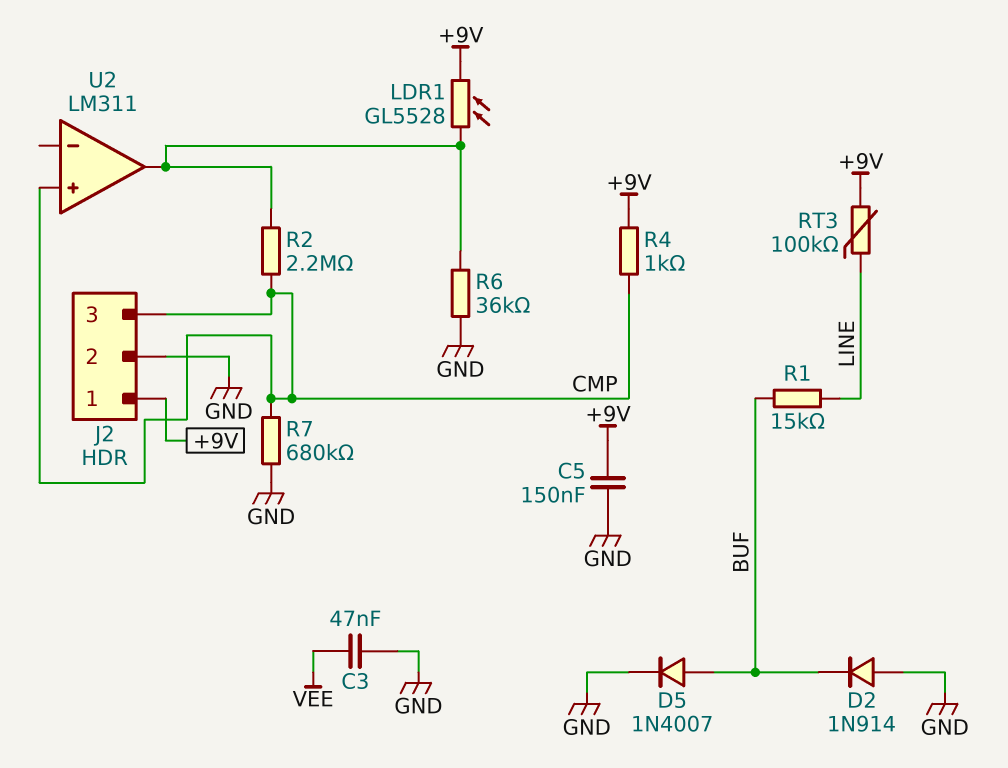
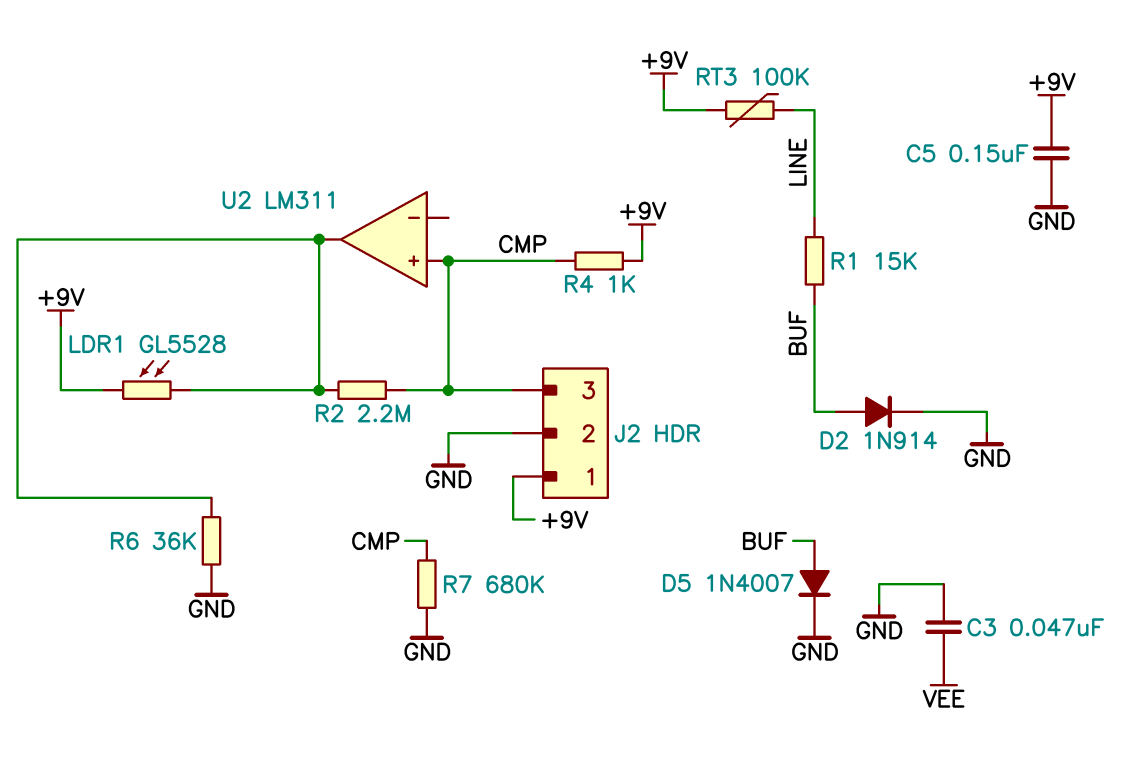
D2: diode 1N914 (A GND, K BUF) -> diode 1N914 (A BUF, K GND)

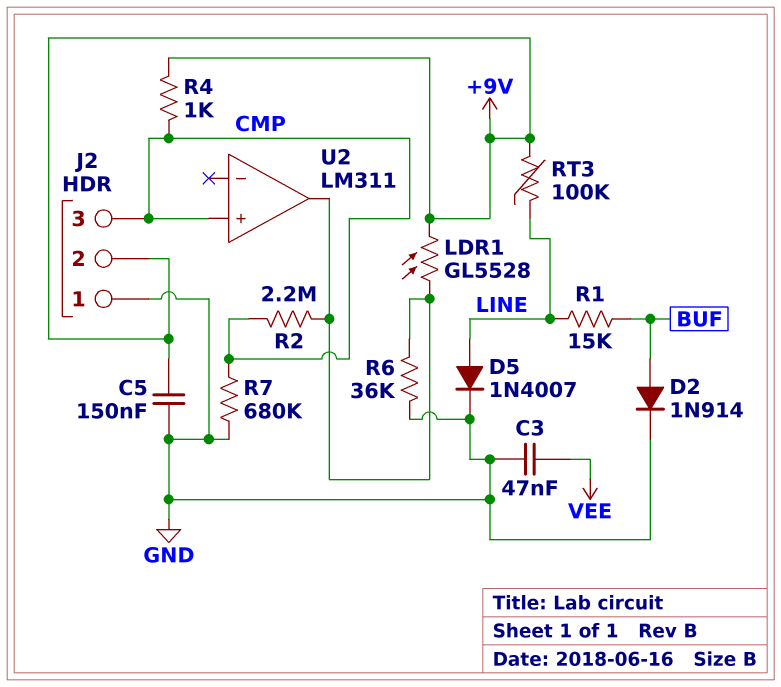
D5: diode 1N4007 (A BUF, K GND) -> diode 1N4007 (A LINE, K GND)
J2 pin 1: +9V -> GND
J2 pin 2: GND -> +9V

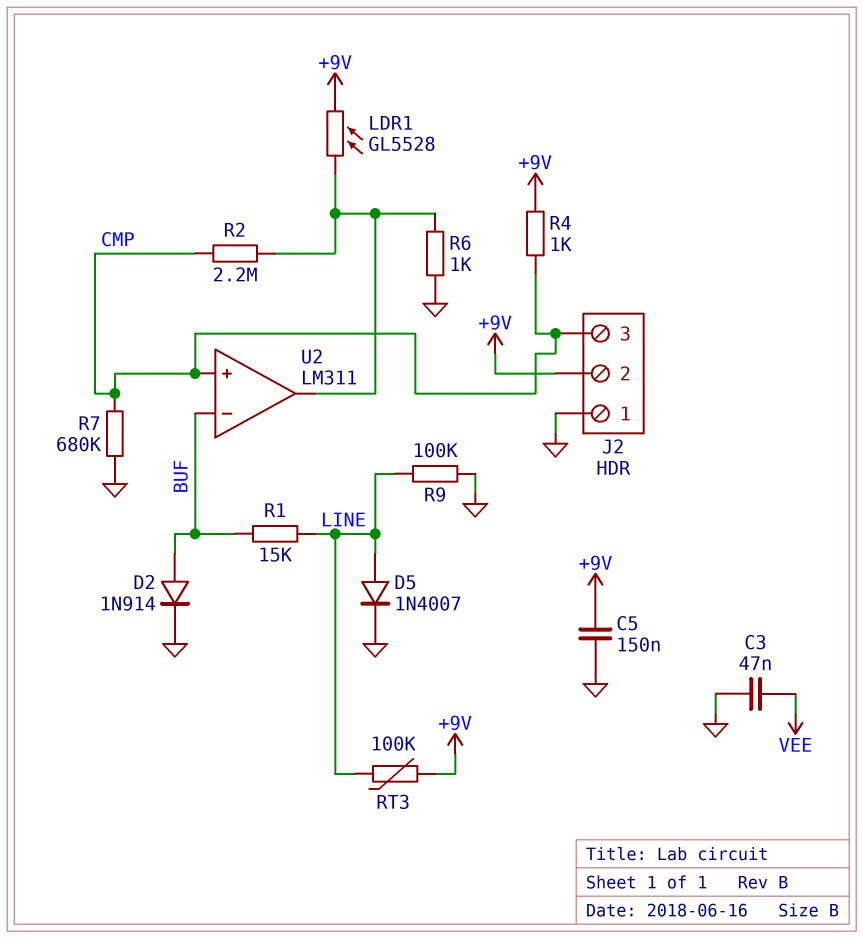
R6: 36k (GND, U2/out) -> 1k (GND, U2/out)
R9: none -> 100k (GND, LINE)
U2 pin in-: none -> BUF

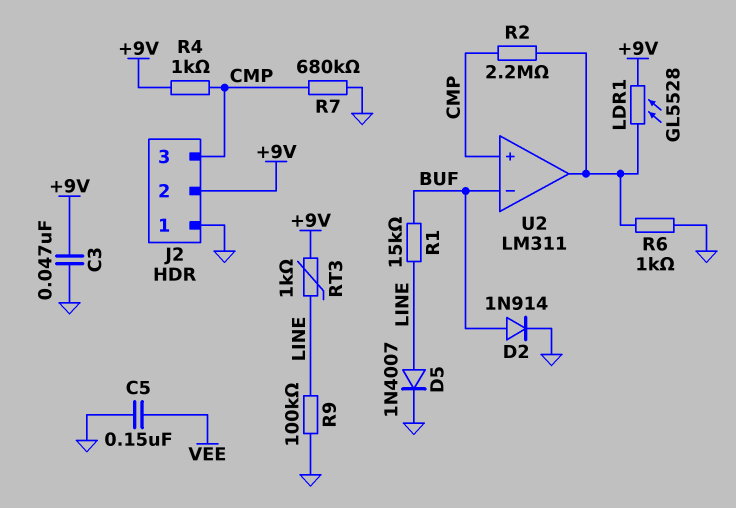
C3: 47nF (GND, VEE) -> 47nF (+9V, GND)
C5: 150nF (+9V, GND) -> 150nF (GND, VEE)
RT3: 100k (+9V, LINE) -> 1k (+9V, LINE)

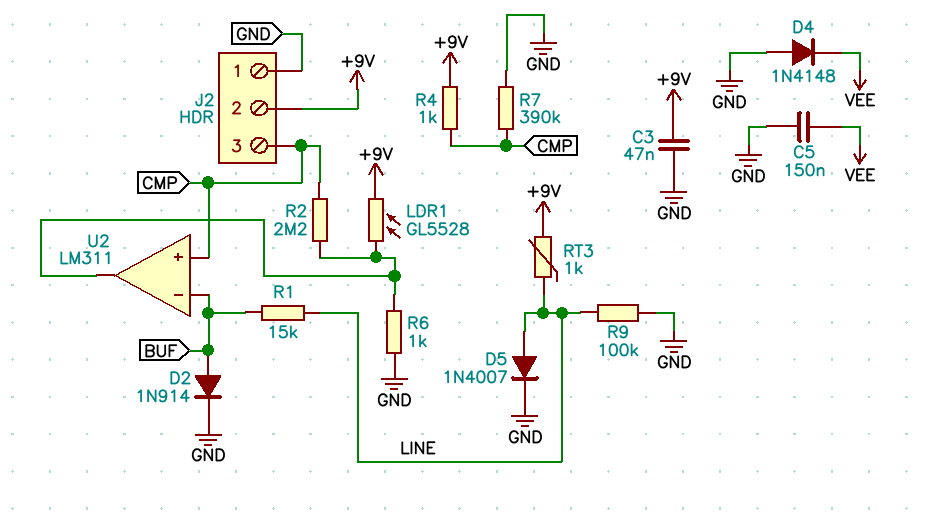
D4: none -> diode 1N4148 (A GND, K VEE)
R7: 680k (CMP, GND) -> 390k (CMP, GND)

